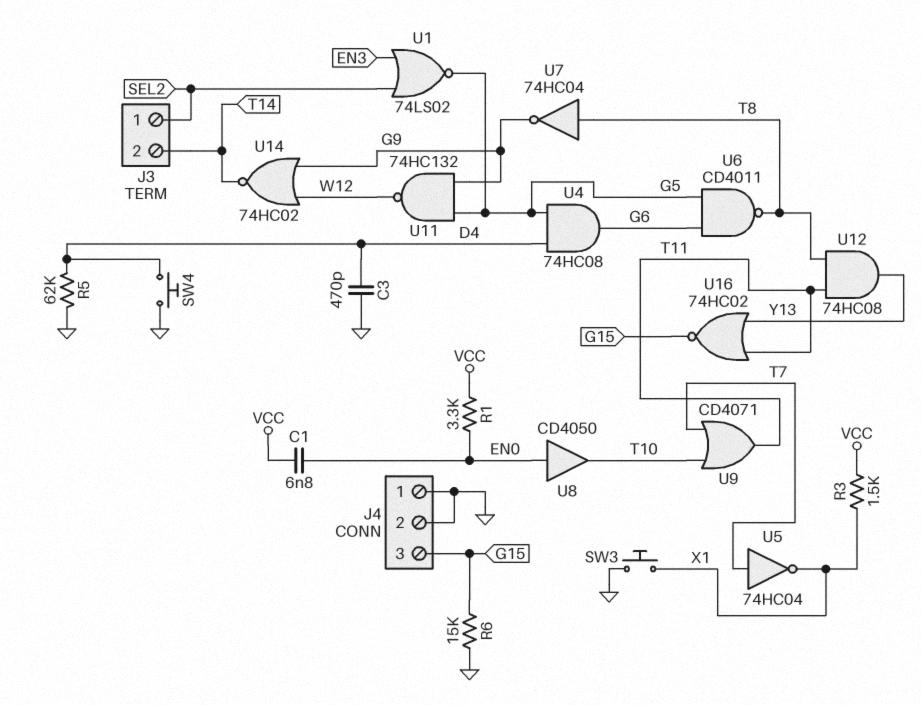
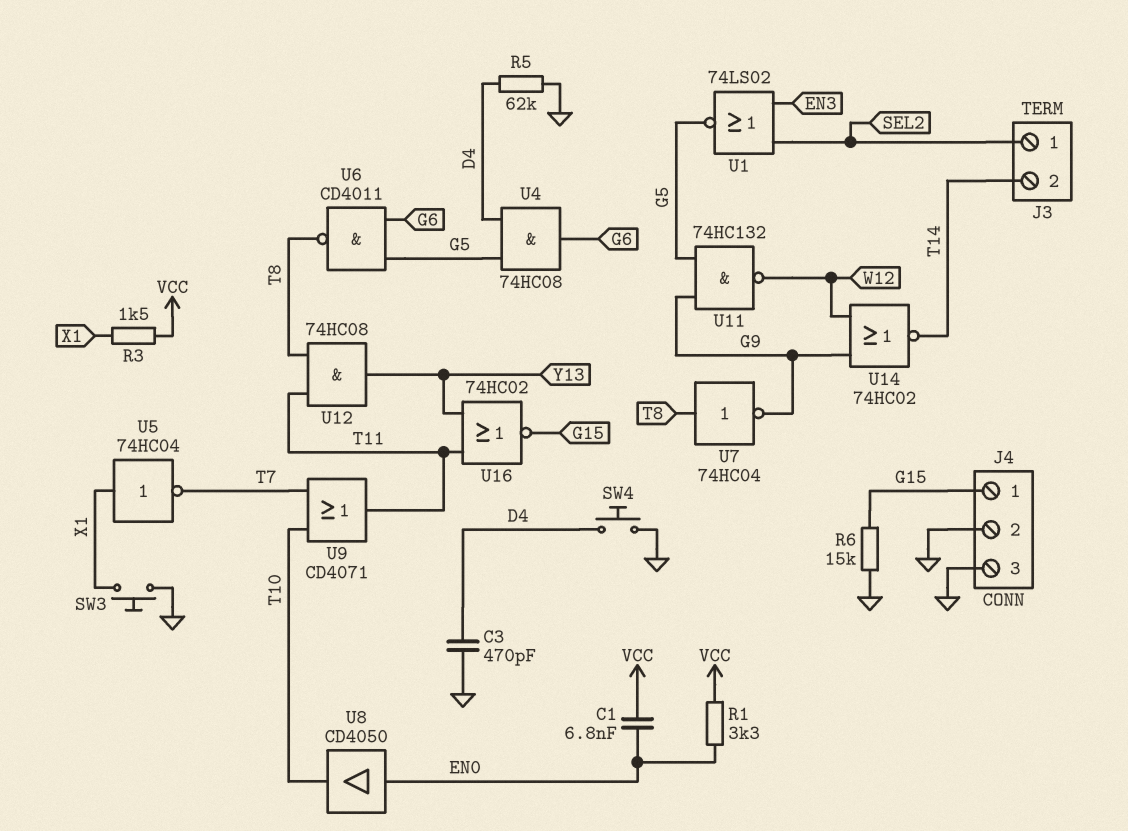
J4 pin 1: GND -> G15
J4 pin 3: G15 -> GND
U5: NOT 74HC04 (in T7, out X1) -> NOT 74HC04 (in X1, out T7)

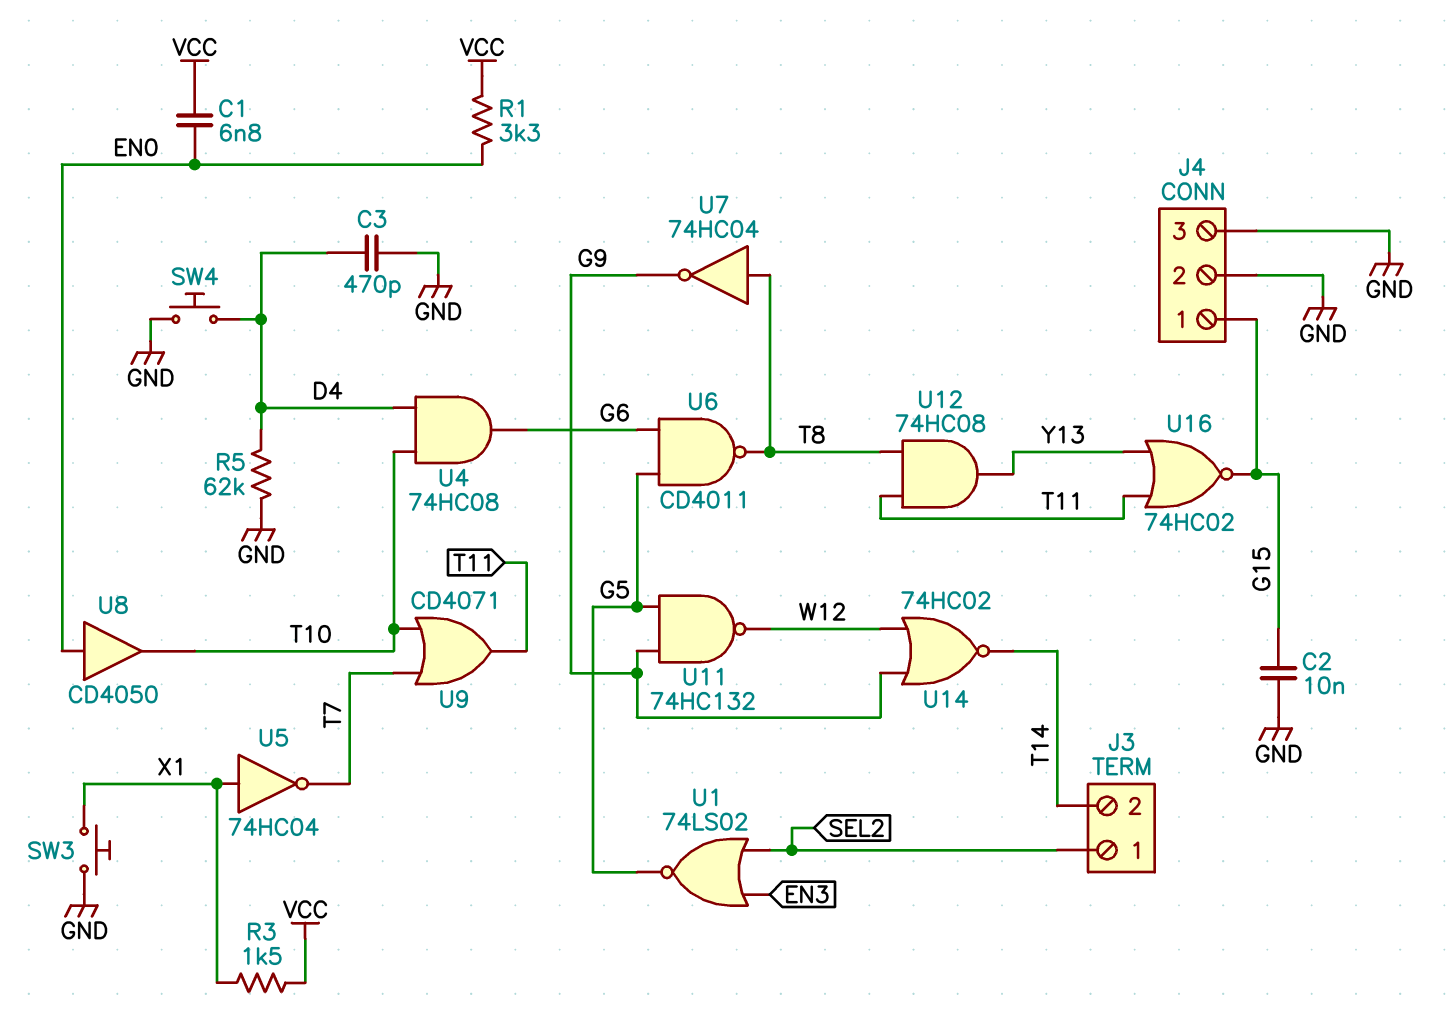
C2: none -> 10nF (G15, GND)
R6: 15k (G15, GND) -> none
U4: AND 74HC08 (in D4, in G5, out G6) -> AND 74HC08 (in D4, in T10, out G6)

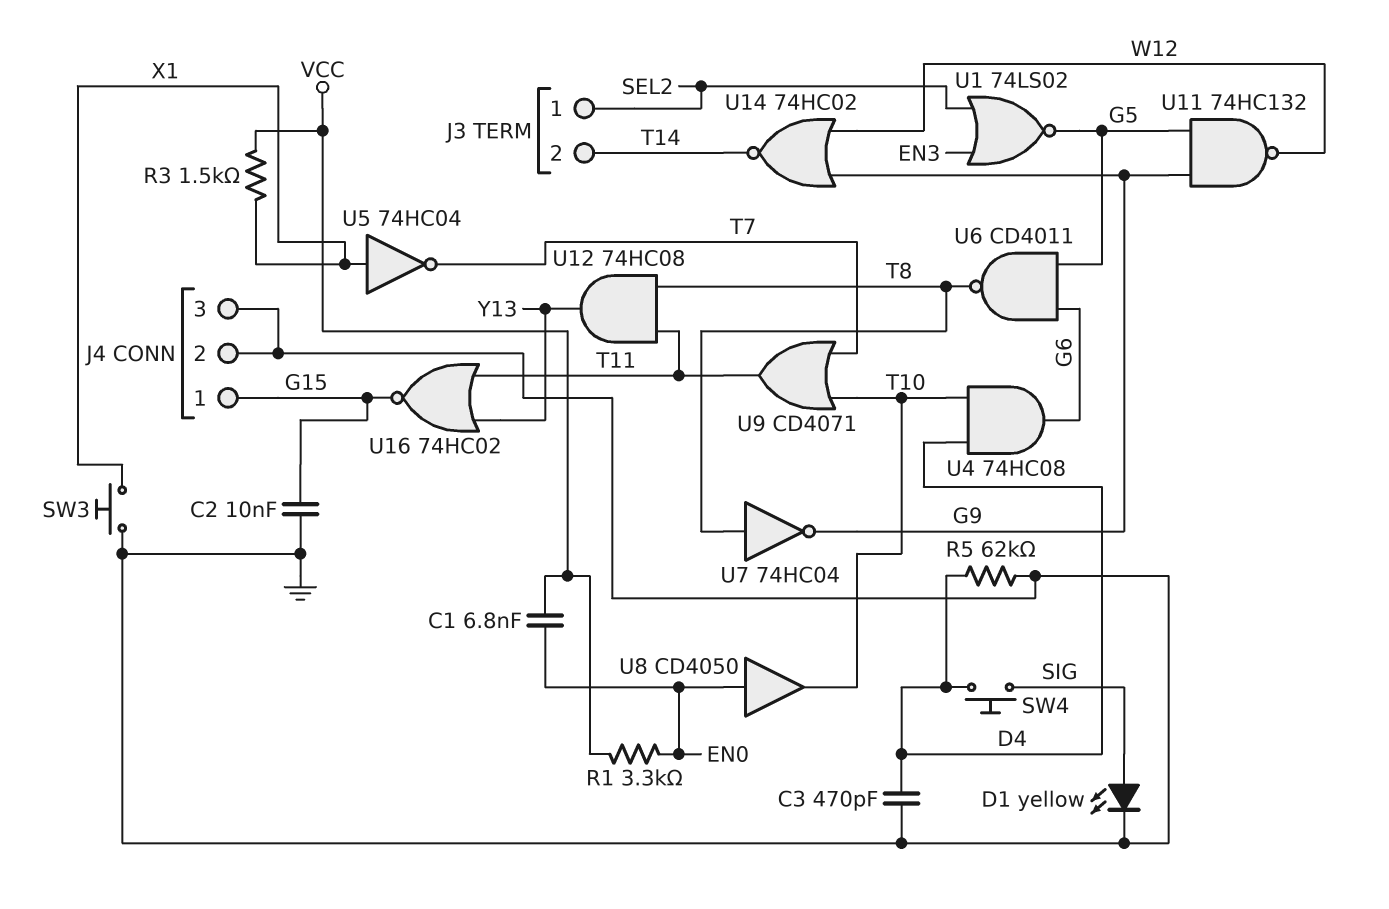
D1: none -> LED yellow (A SIG, K GND)
SW4: button (D4, GND) -> button (D4, SIG)

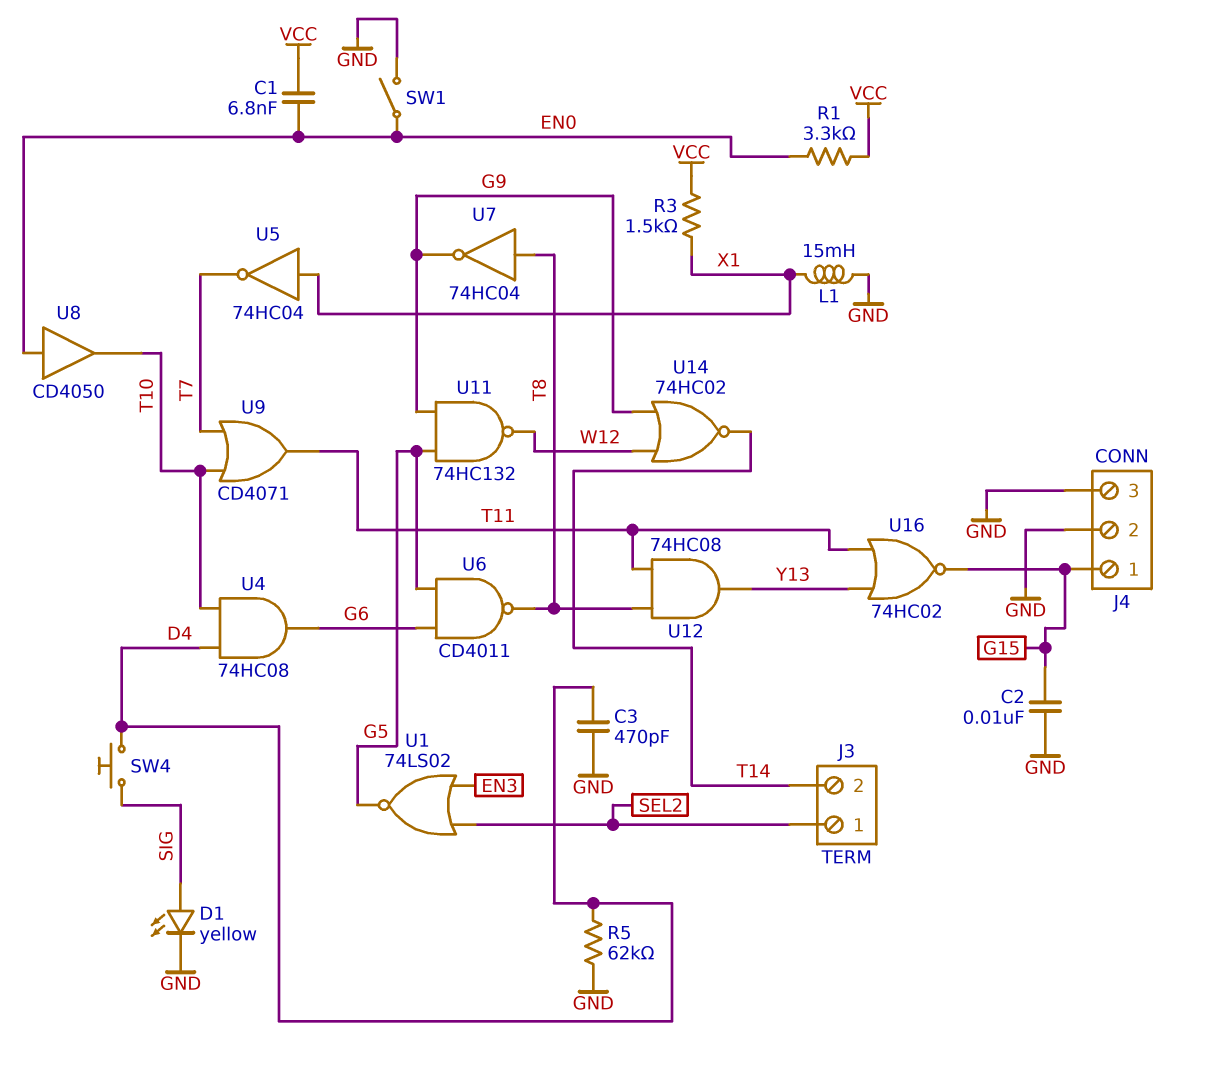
L1: none -> 15mH (GND, X1)
SW1: none -> switch (EN0, GND)
SW3: button (GND, X1) -> none

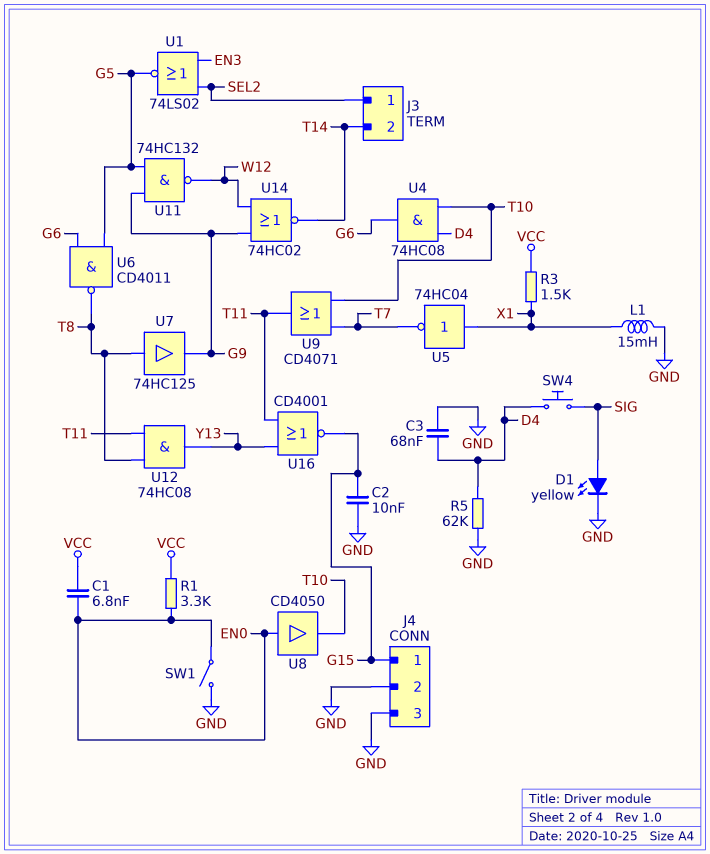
C3: 470pF (D4, GND) -> 68nF (D4, GND)
U7: NOT 74HC04 (in T8, out G9) -> buffer 74HC125 (in T8, out G9)
U16: NOR 74HC02 (in T11, in Y13, out G15) -> NOR CD4001 (in T11, in Y13, out G15)

